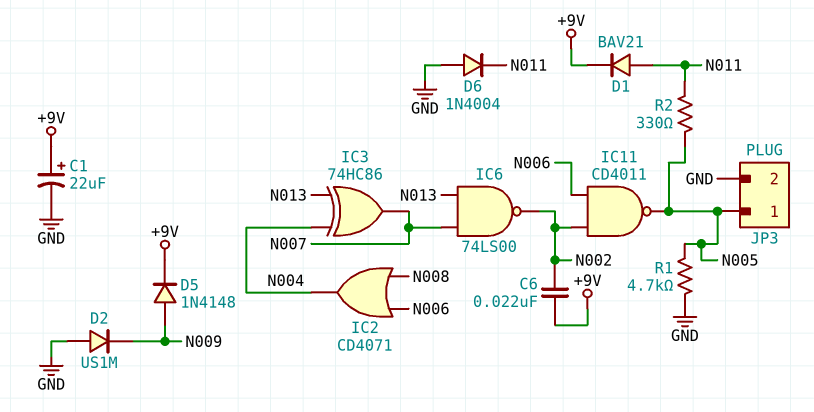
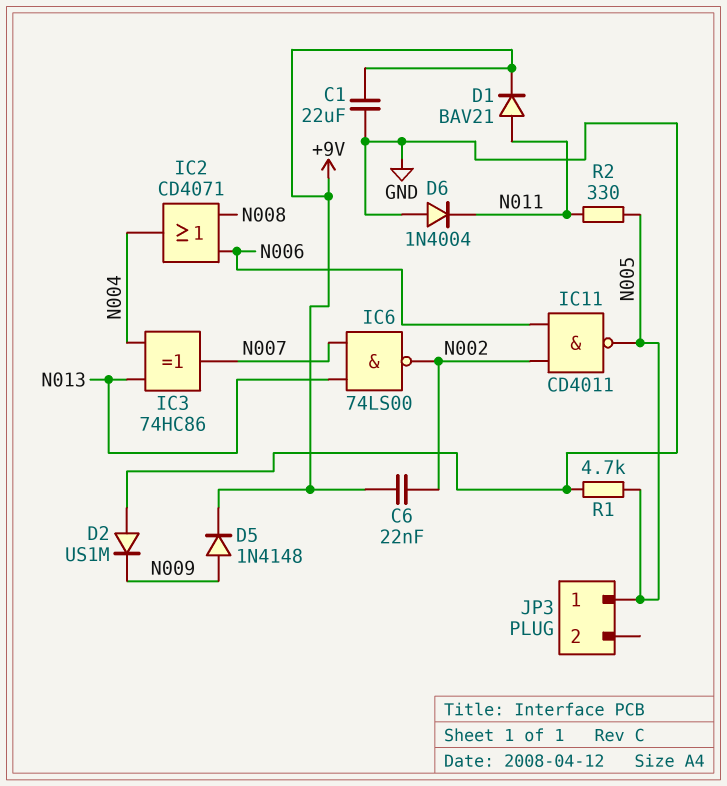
C1: 22uF (plus +9V, minus GND) -> 22uF (+9V, GND)
JP3 pin 2: GND -> none

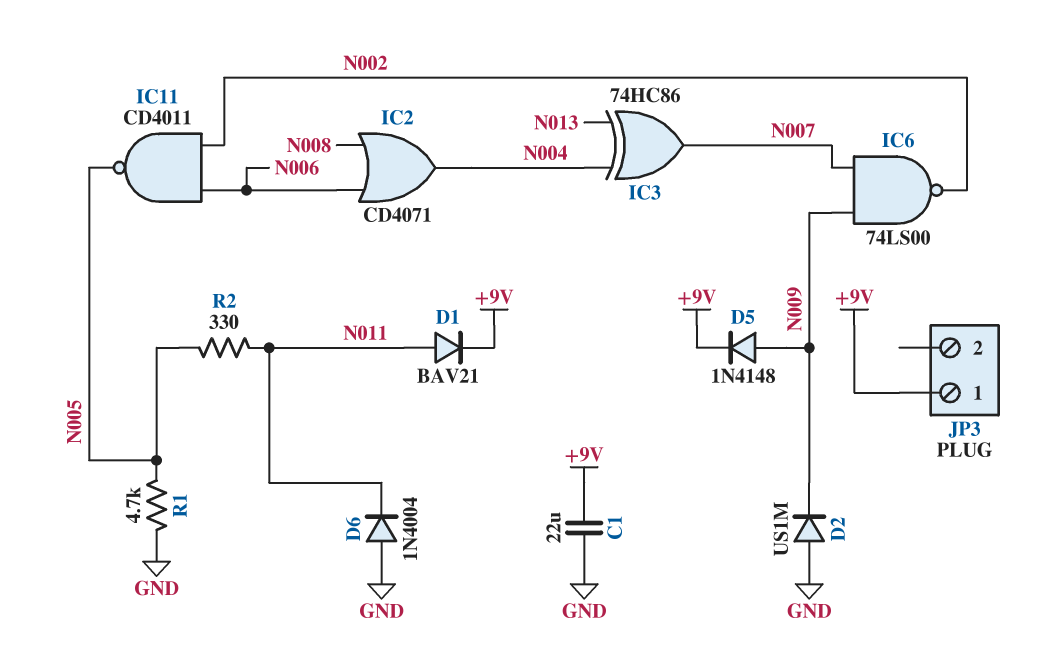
C6: 22nF (+9V, N002) -> none
IC6: NAND 74LS00 (in N007, in N013, out N002) -> NAND 74LS00 (in N007, in N009, out N002)
JP3 pin 1: N005 -> +9V

